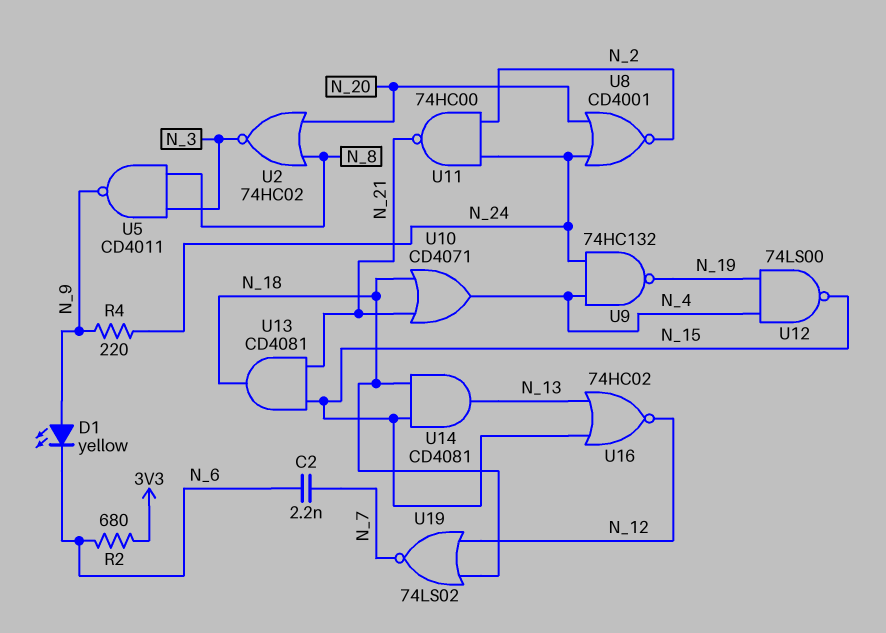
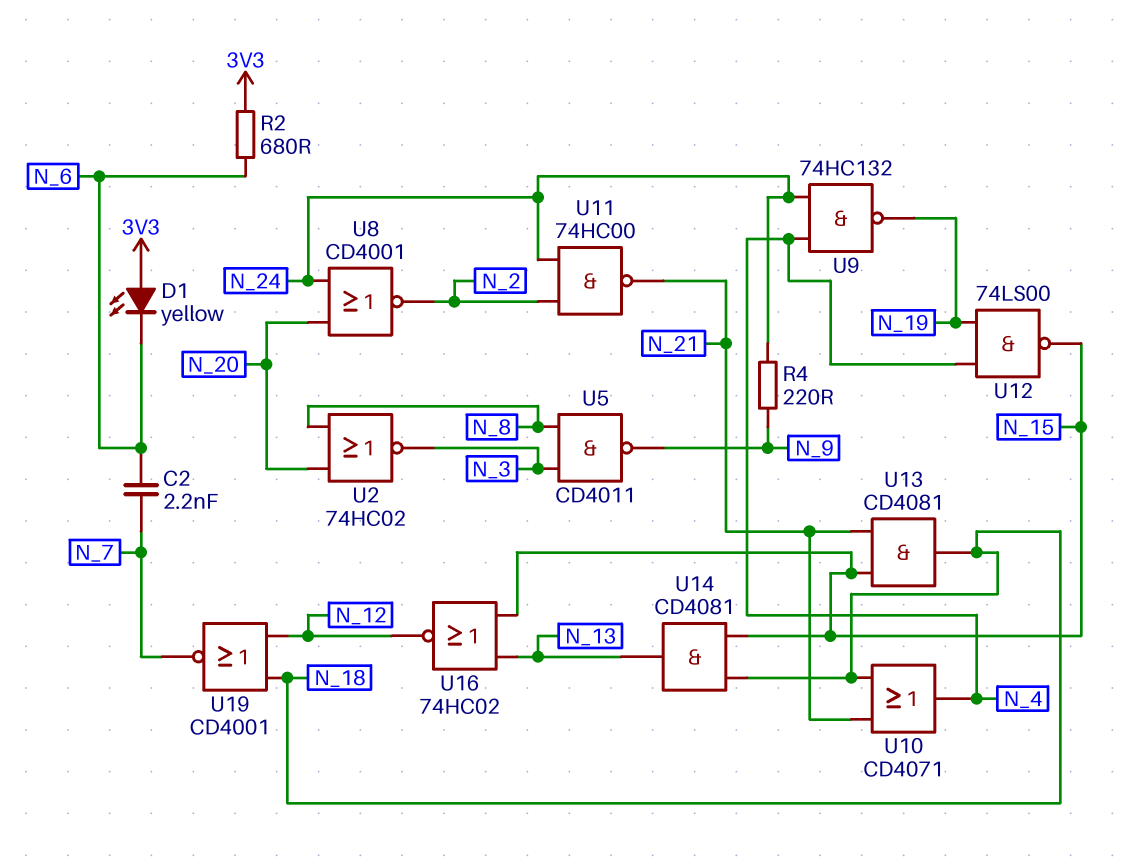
D1: LED yellow (A N_9, K N_6) -> LED yellow (A 3V3, K N_6)
U19: NOR 74LS02 (in N_12, in N_18, out N_7) -> NOR CD4001 (in N_12, in N_18, out N_7)

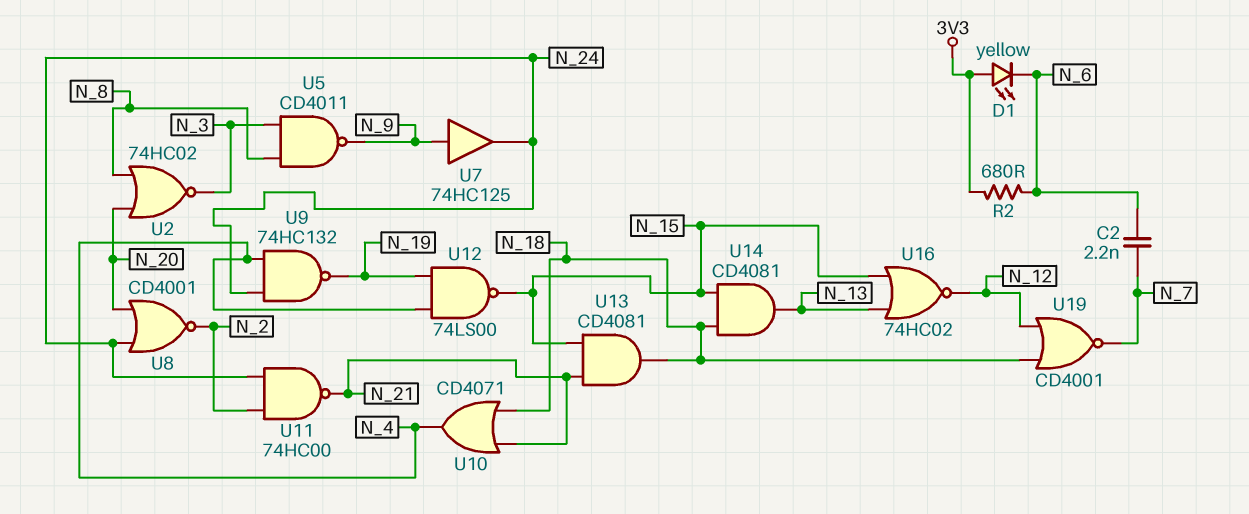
R4: 220 (N_9, N_24) -> none
U7: none -> buffer 74HC125 (in N_9, out N_24)

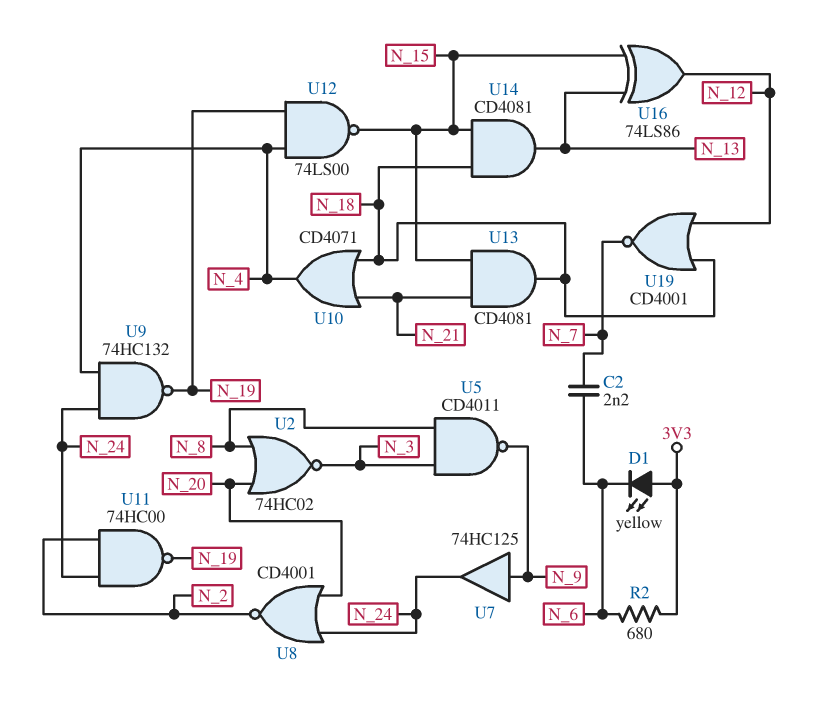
U11: NAND 74HC00 (in N_2, in N_24, out N_21) -> NAND 74HC00 (in N_2, in N_24, out N_19)
U16: NOR 74HC02 (in N_13, in N_15, out N_12) -> XOR 74LS86 (in N_13, in N_15, out N_12)

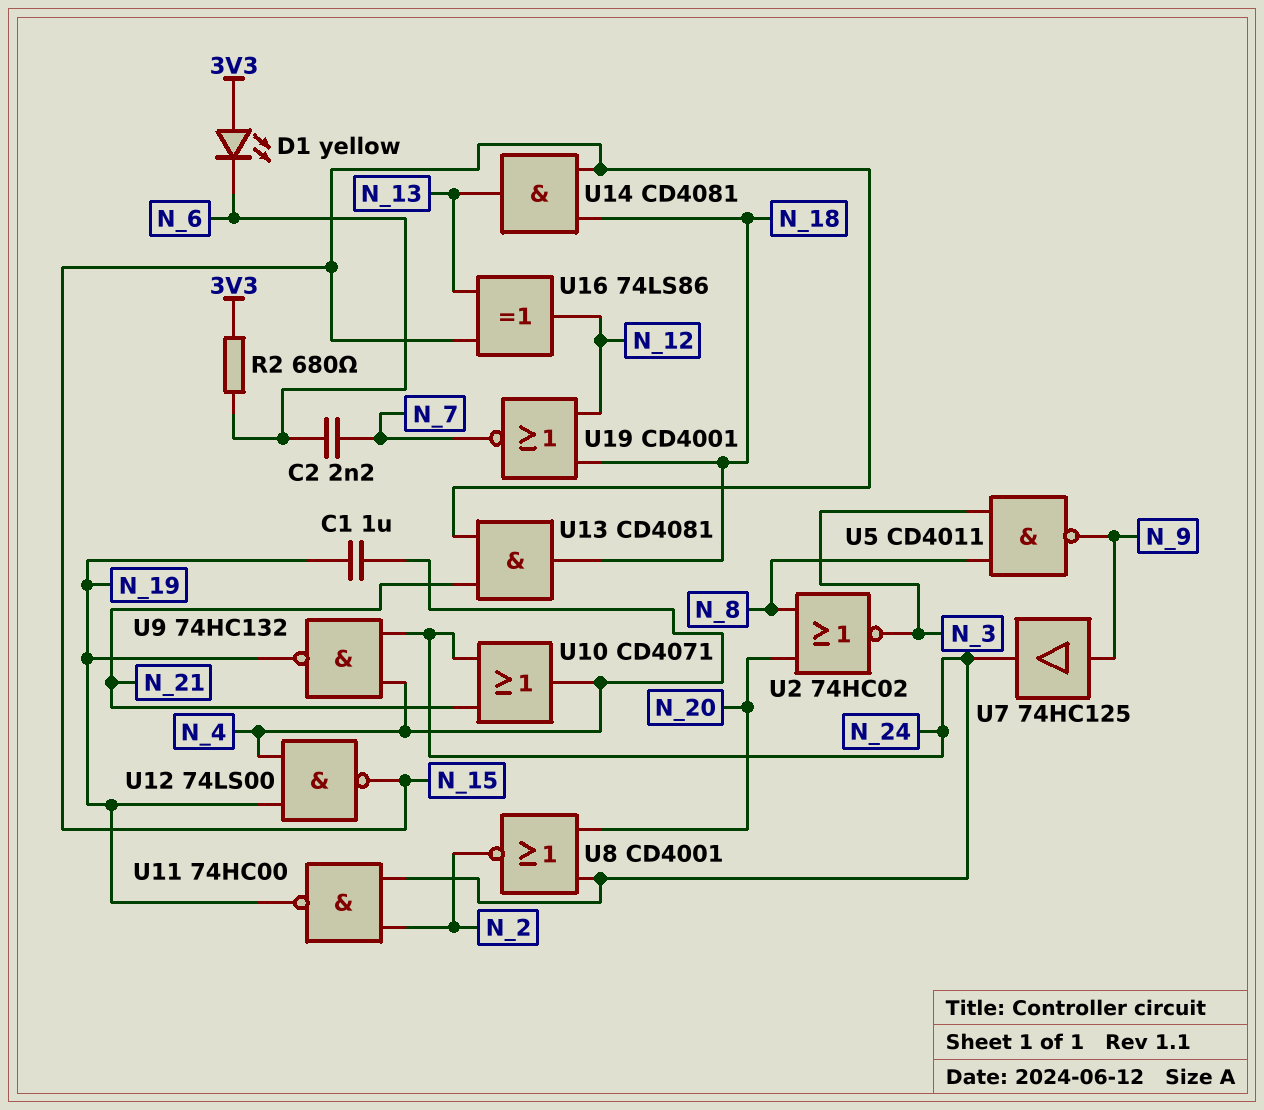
C1: none -> 1uF (N_4, N_19)
U10: OR CD4071 (in N_18, in N_21, out N_4) -> OR CD4071 (in N_21, in N_24, out N_4)

